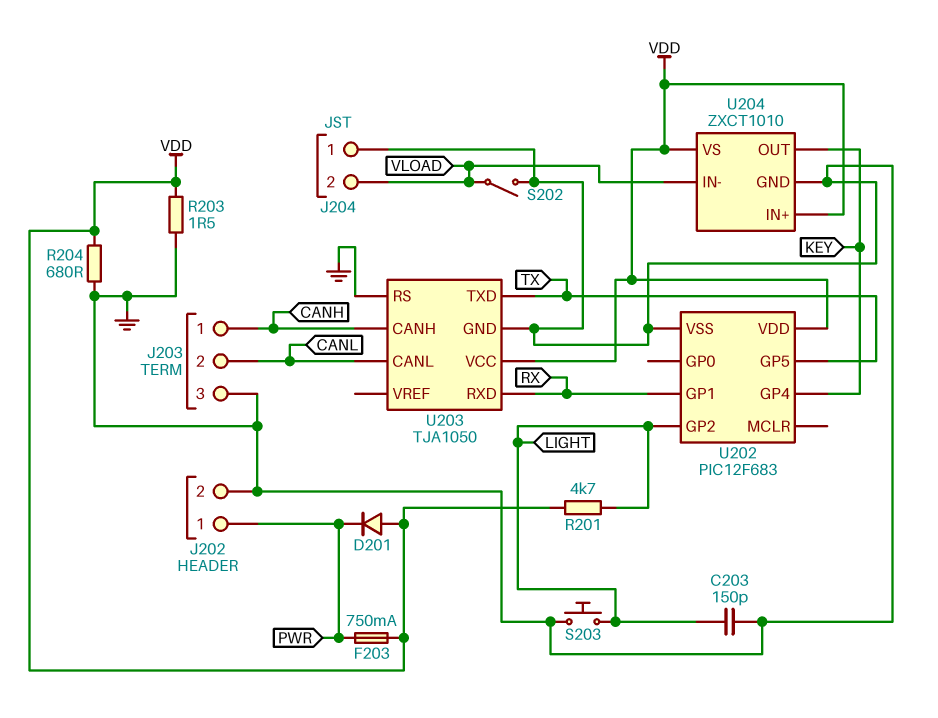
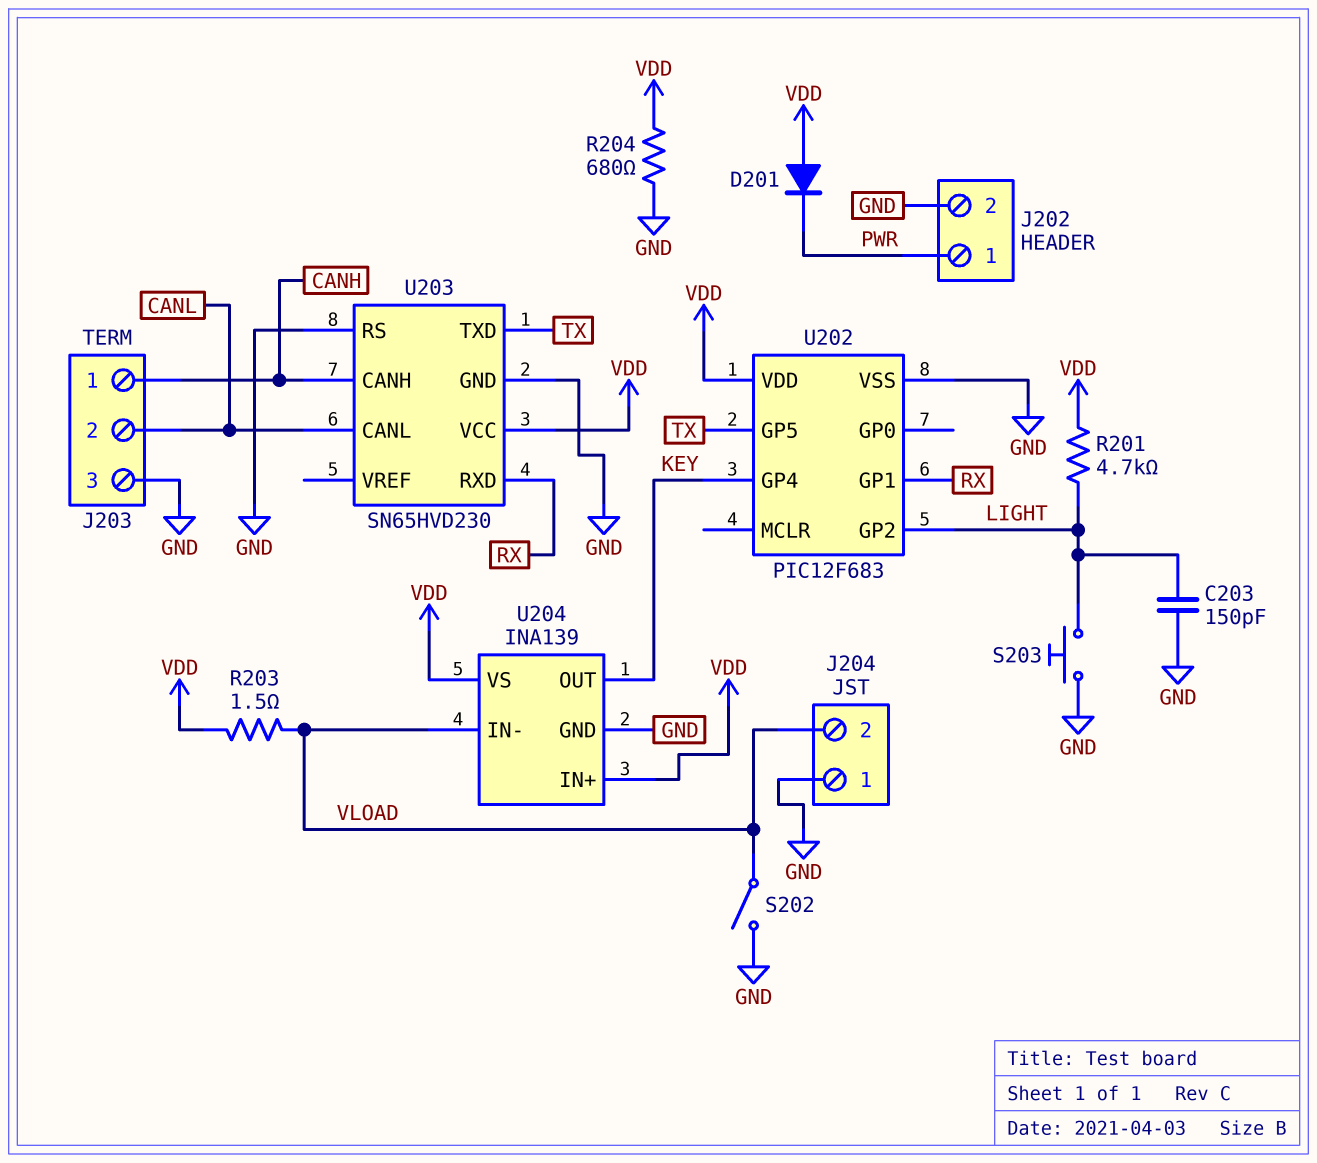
F203: 750mA (PWR, VDD) -> none
R203: 1.5 (GND, VDD) -> 1.5 (VDD, VLOAD)
U203: TJA1050 -> SN65HVD230
U204: ZXCT1010 -> INA139

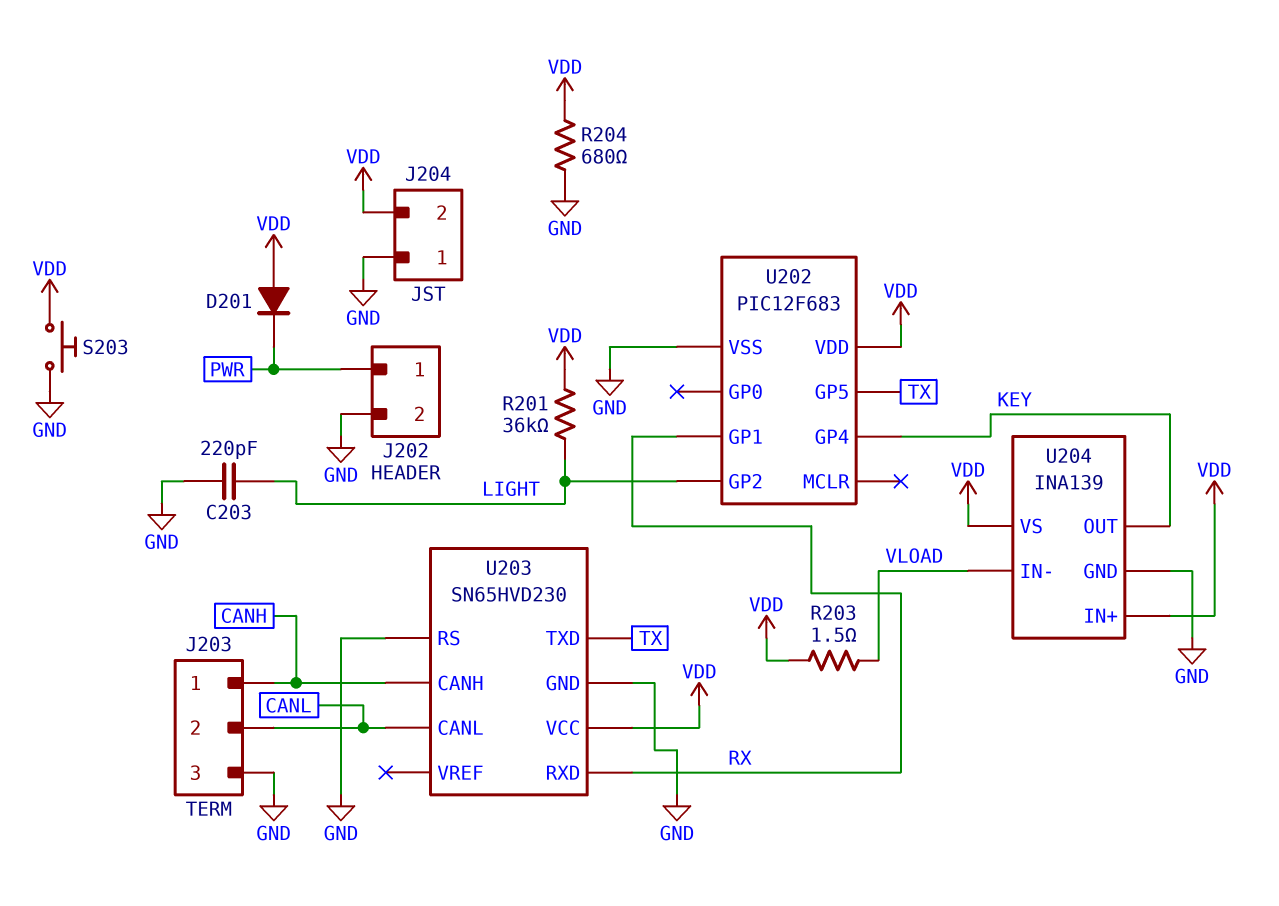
C203: 150pF (GND, LIGHT) -> 220pF (GND, LIGHT)
J204 pin 2: VLOAD -> VDD
R201: 4.7k (LIGHT, VDD) -> 36k (LIGHT, VDD)
S202: switch (GND, VLOAD) -> none
S203: button (GND, LIGHT) -> button (GND, VDD)

